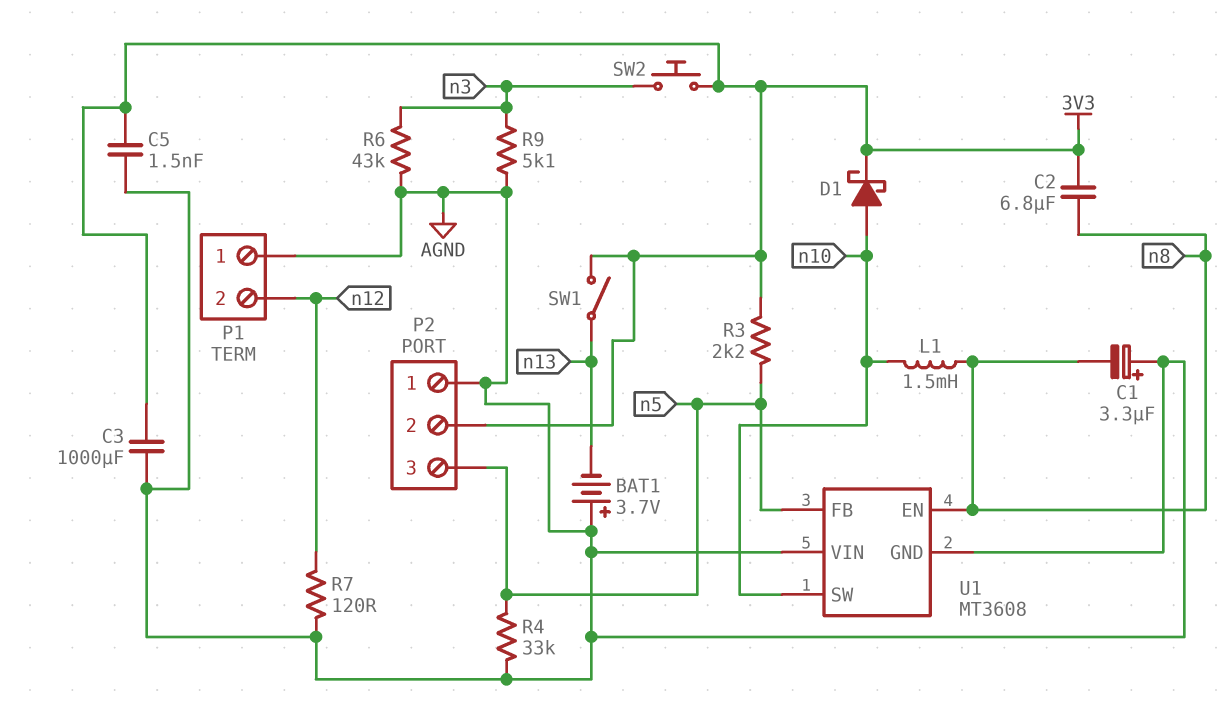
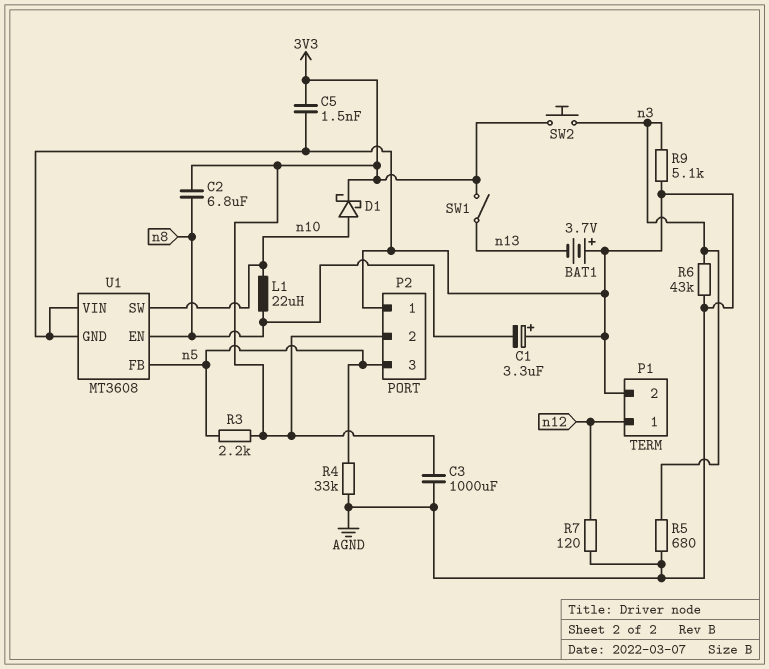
L1: 1.5mH (n8, n10) -> 22uH (n8, n10)
P1 pin 1: AGND -> n12
P1 pin 2: n12 -> AGND
R5: none -> 680 (AGND, n3)

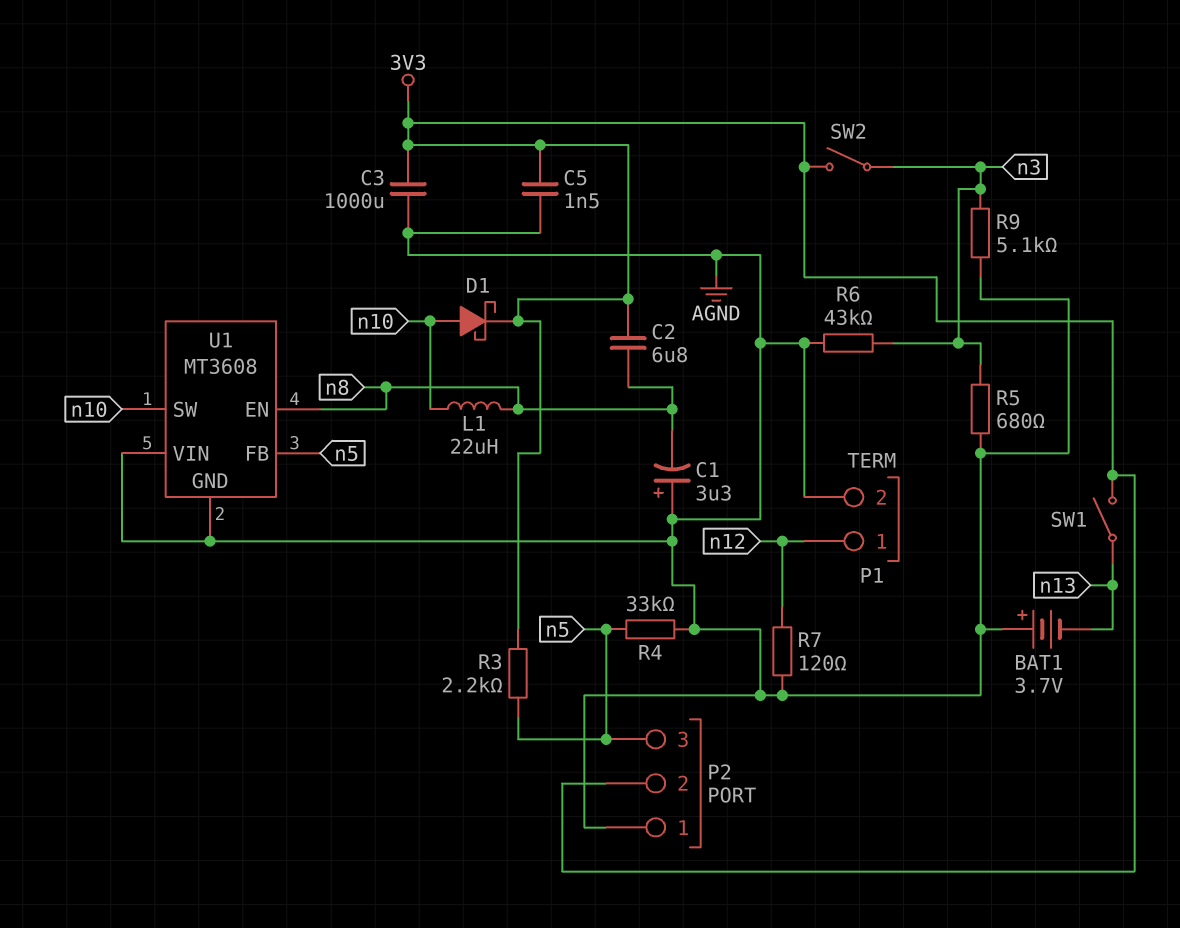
SW2: button (3V3, n3) -> switch (3V3, n3)

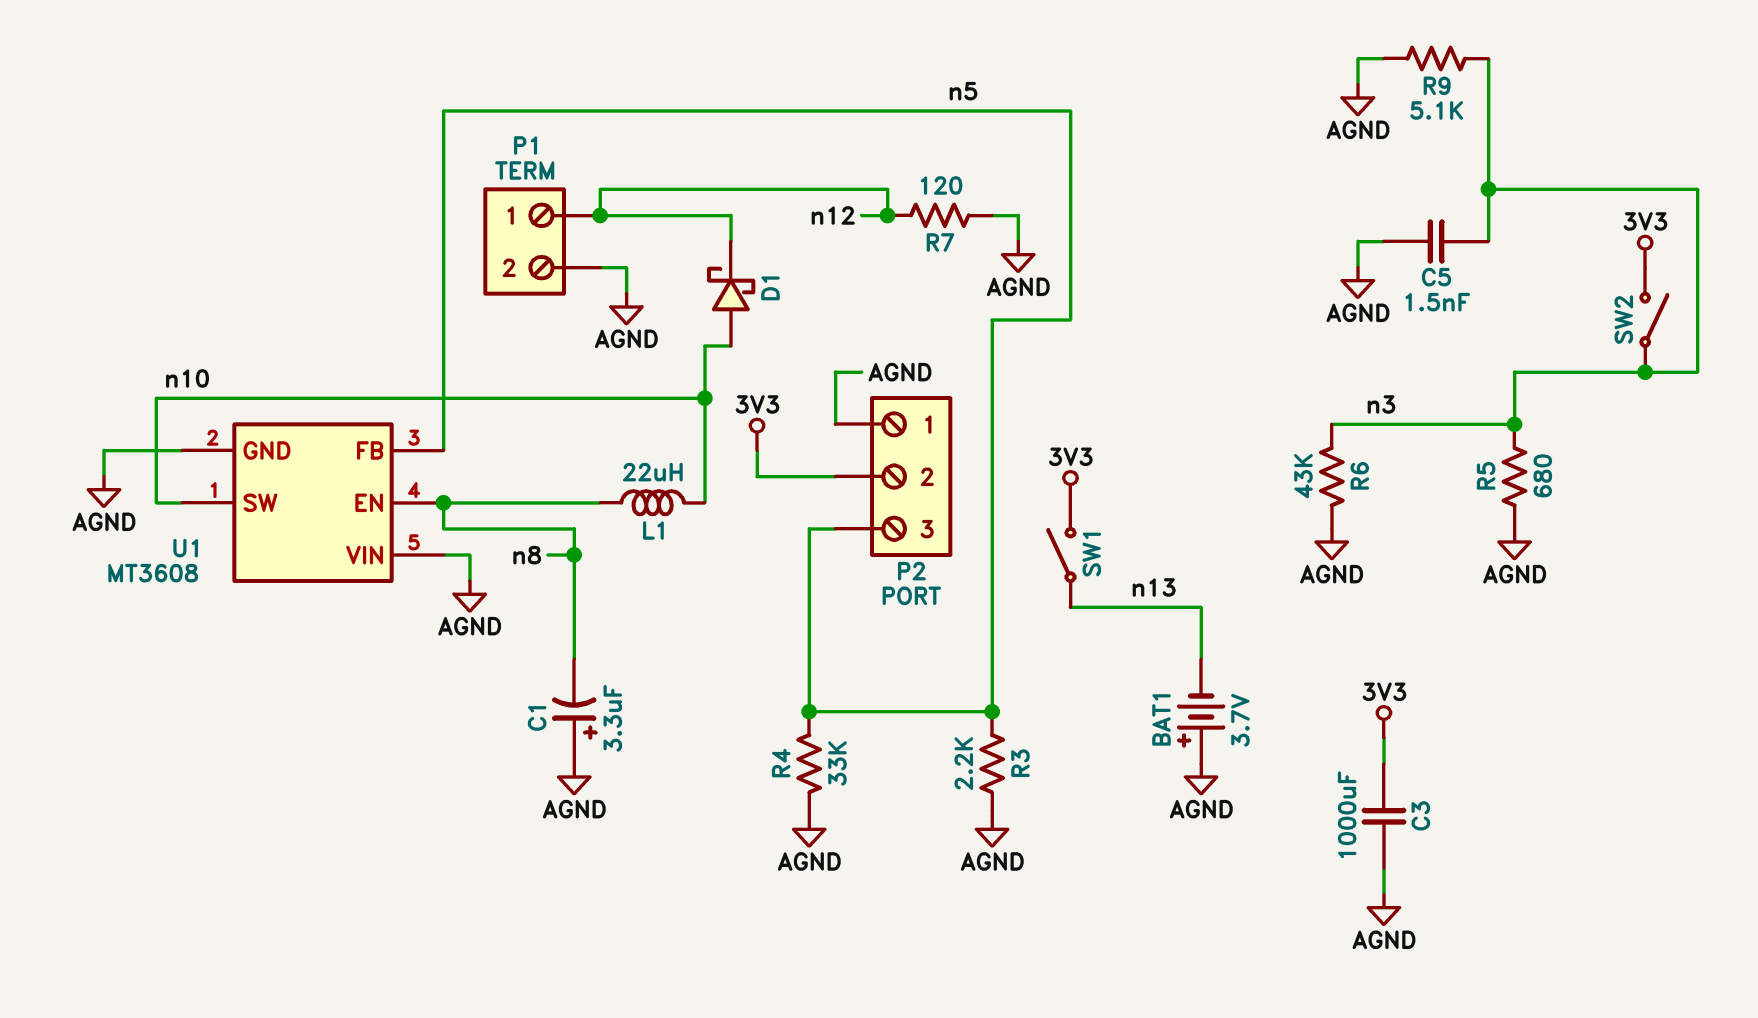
C2: 6.8uF (3V3, n8) -> none
C5: 1.5nF (3V3, AGND) -> 1.5nF (AGND, n3)
D1: schottky (A n10, K 3V3) -> schottky (A n10, K n12)
R3: 2.2k (3V3, n5) -> 2.2k (AGND, n5)

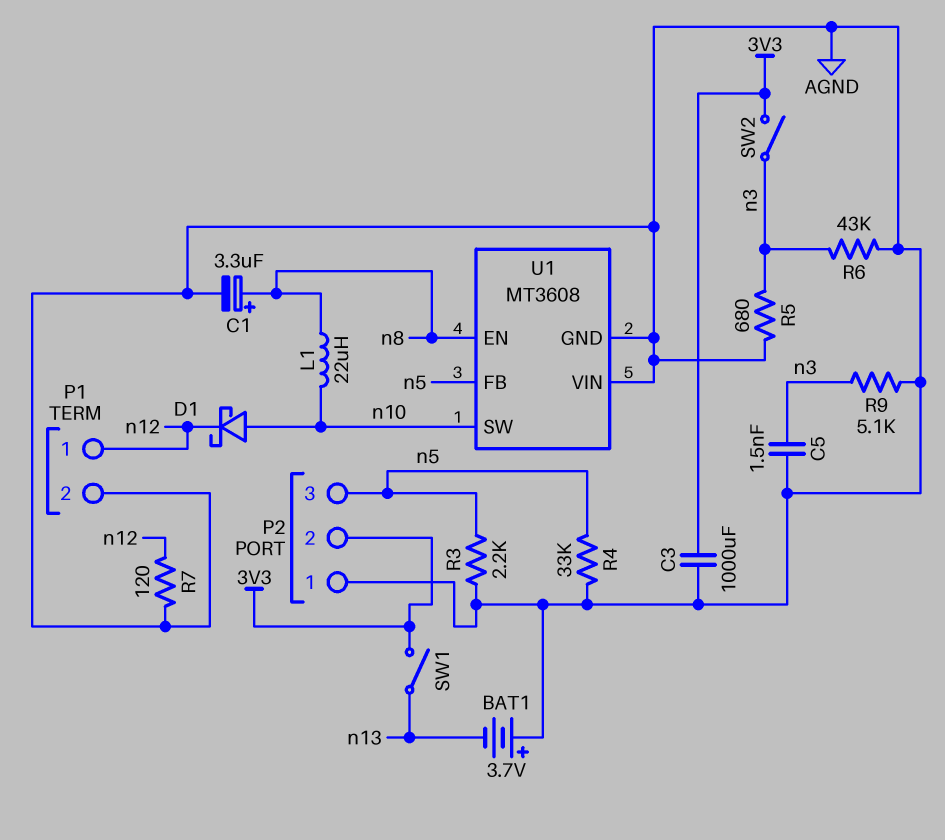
C1: 3.3uF (plus AGND, minus n8) -> 3.3uF (plus n8, minus AGND)

